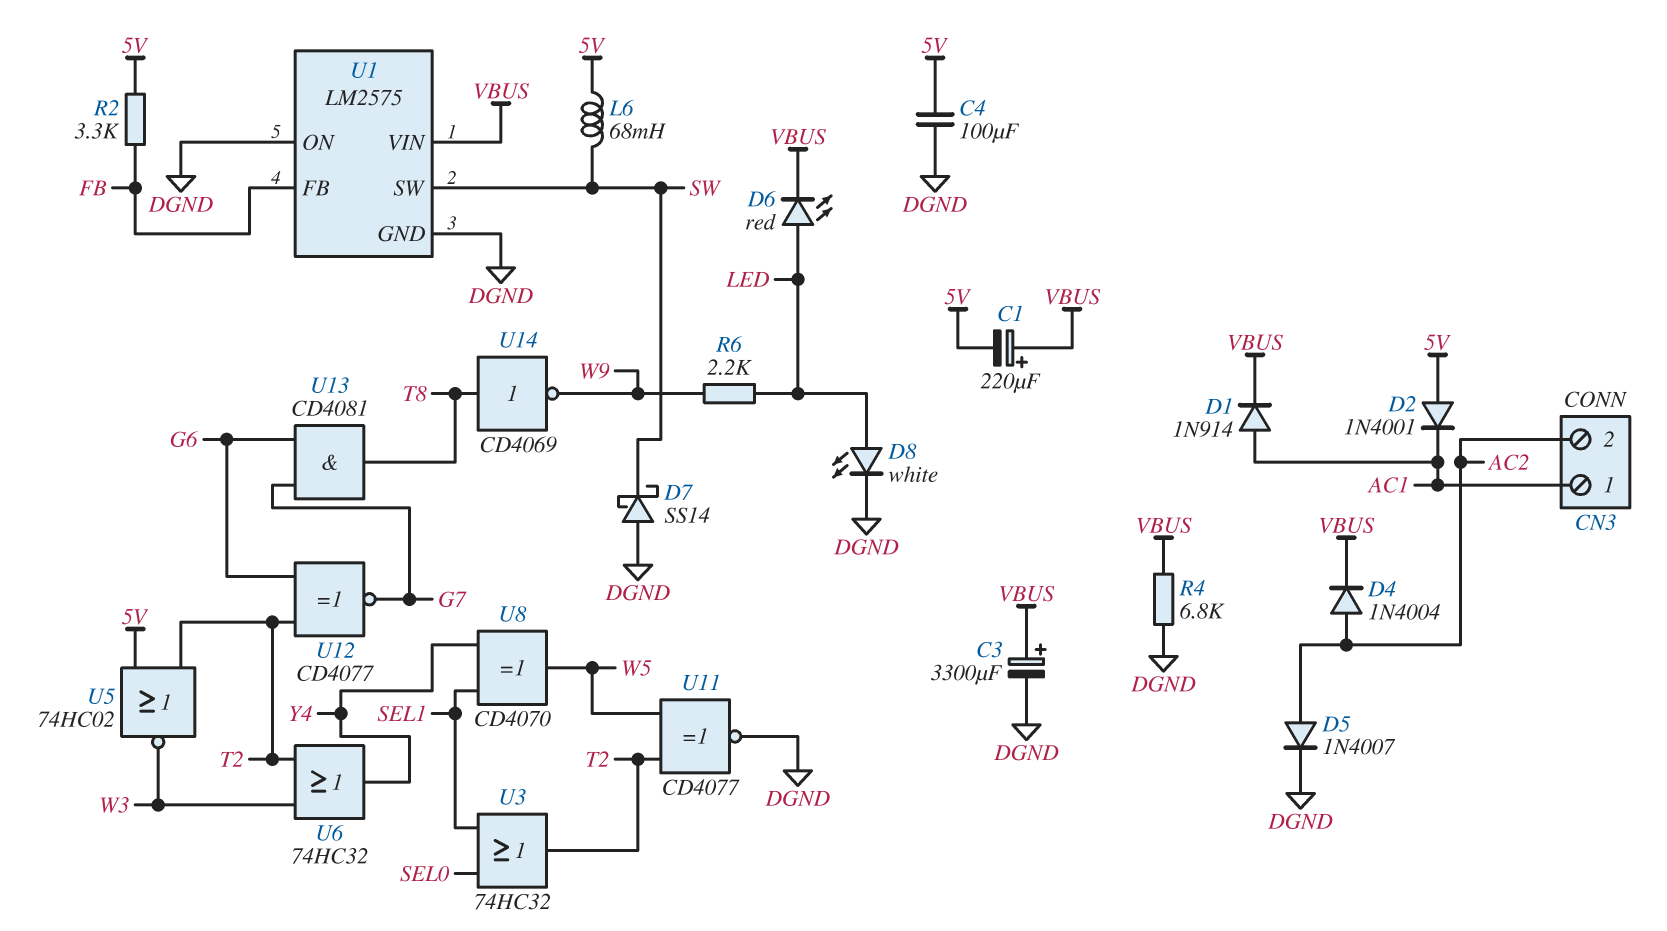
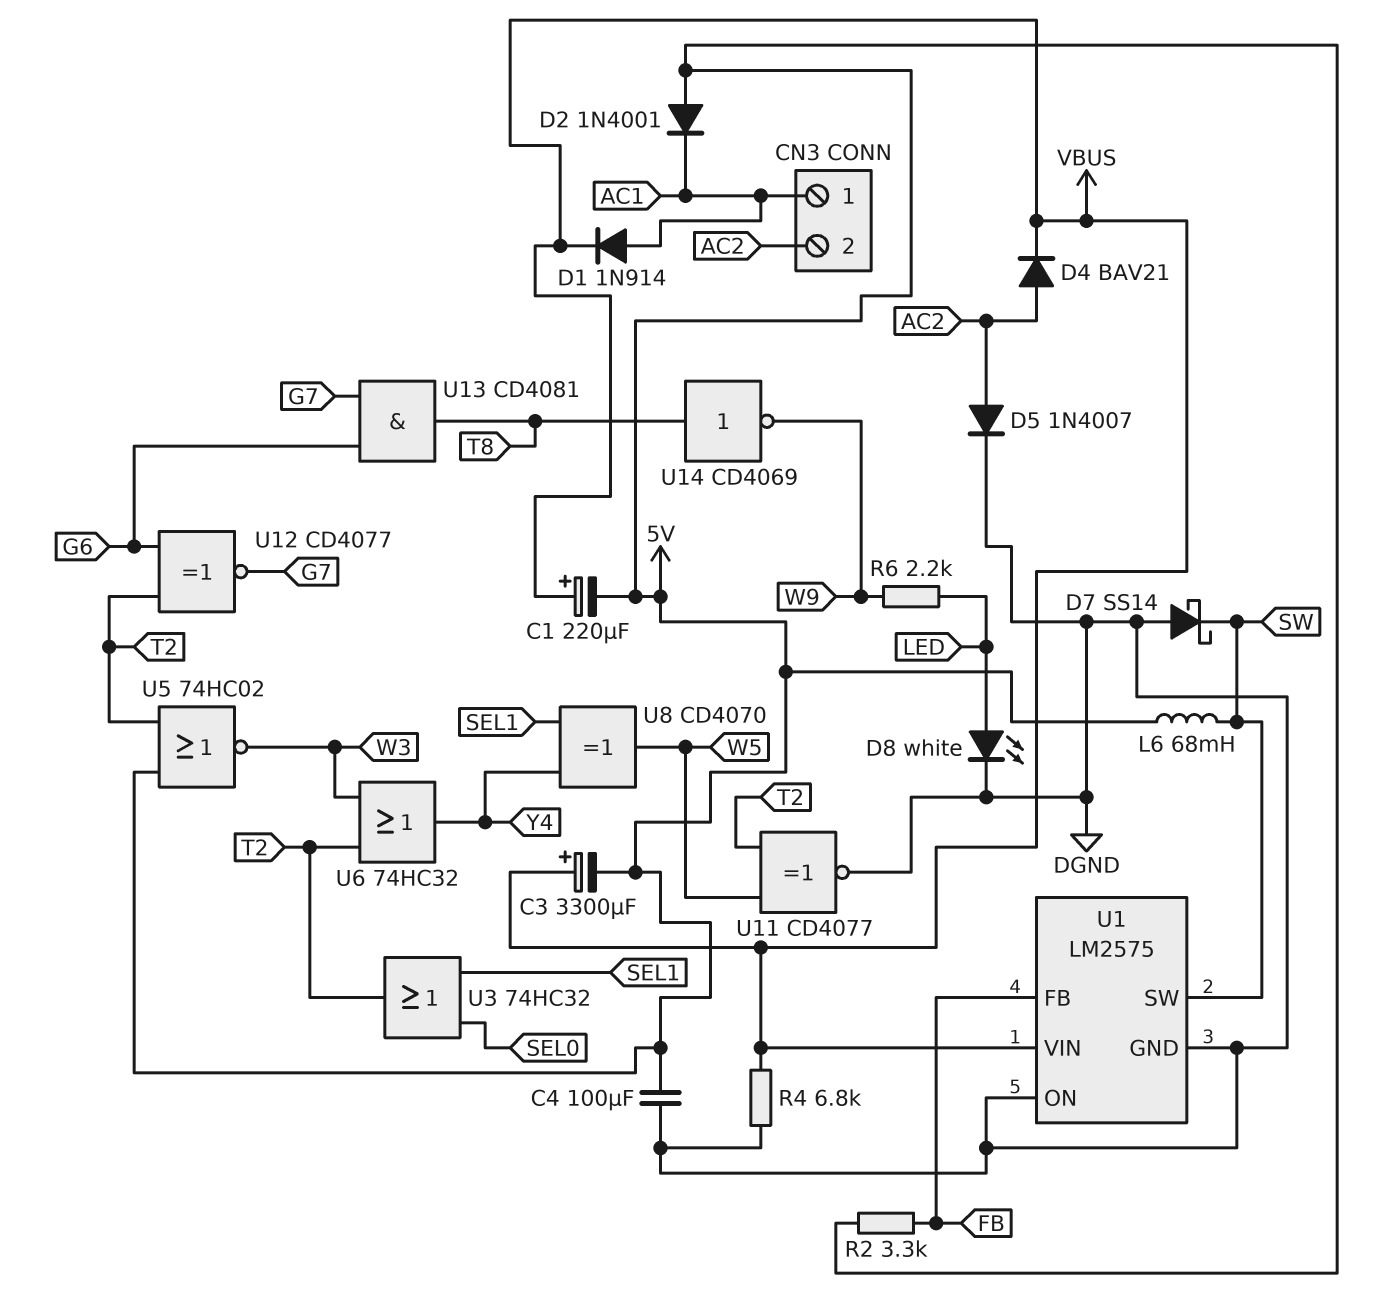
C3: 3300uF (plus VBUS, minus DGND) -> 3300uF (plus VBUS, minus 5V)
D4: diode 1N4004 (A AC2, K VBUS) -> diode BAV21 (A AC2, K VBUS)
D6: LED red (A LED, K VBUS) -> none

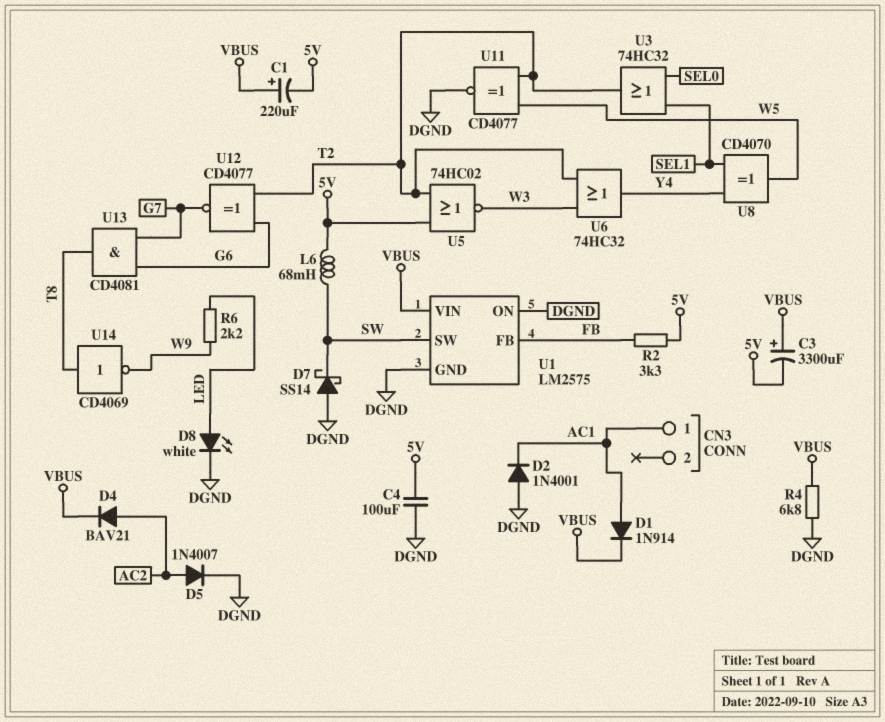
CN3 pin 2: AC2 -> none
D2: diode 1N4001 (A 5V, K AC1) -> diode 1N4001 (A DGND, K AC1)

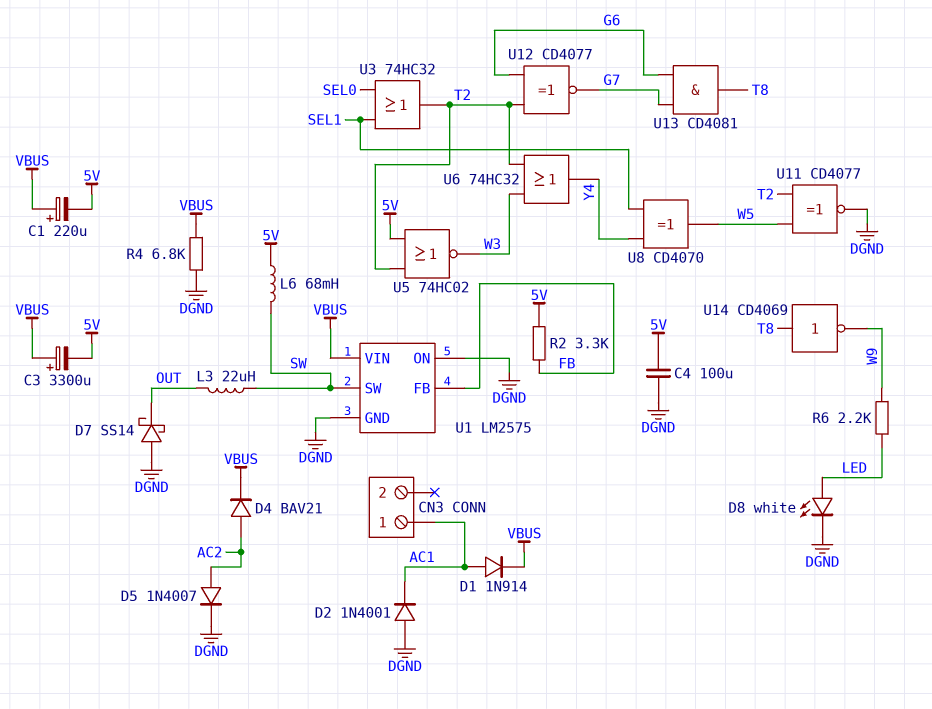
D7: schottky SS14 (A DGND, K SW) -> schottky SS14 (A DGND, K OUT)
L3: none -> 22uH (OUT, SW)

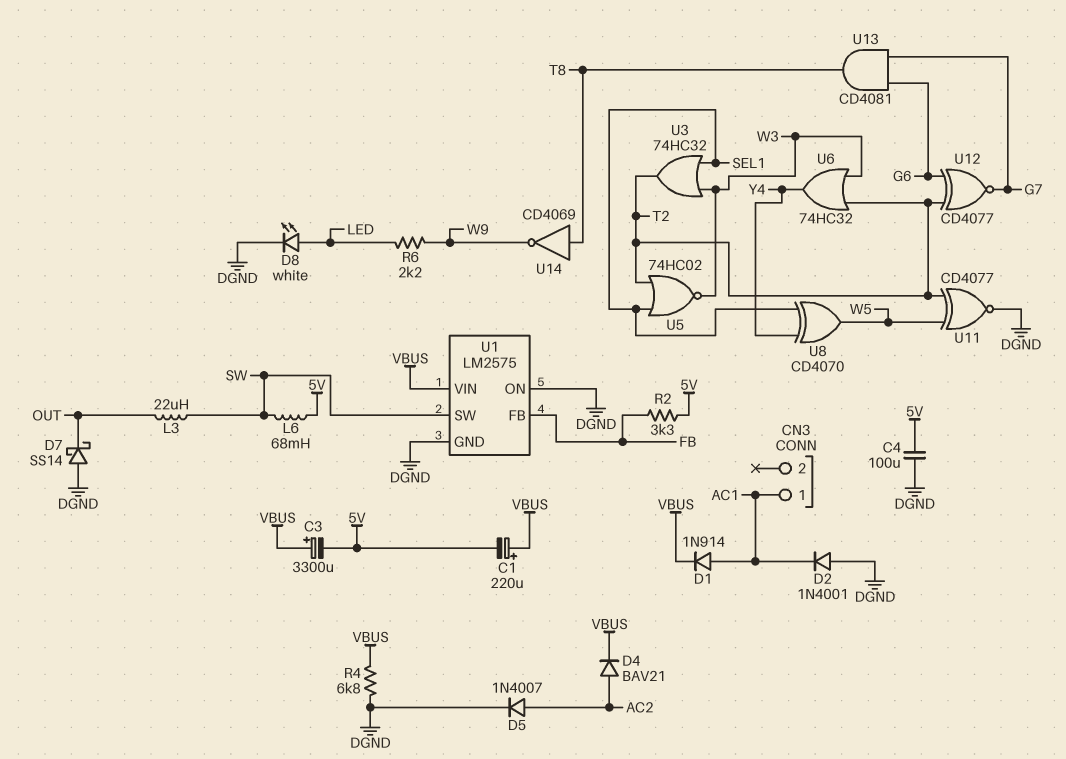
U3: OR 74HC32 (in SEL0, in SEL1, out T2) -> OR 74HC32 (in SEL1, in W3, out T2)
U5: NOR 74HC02 (in 5V, in T2, out W3) -> NOR 74HC02 (in SEL1, in T2, out W3)

